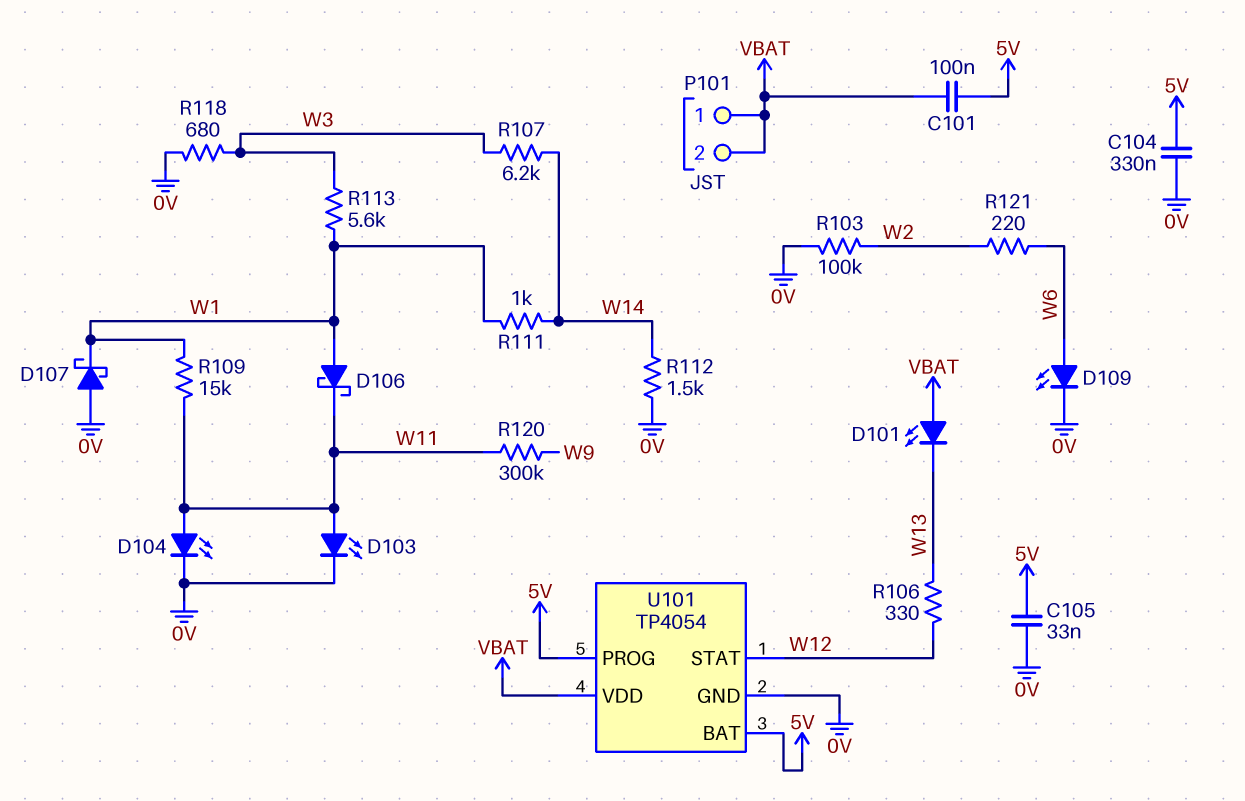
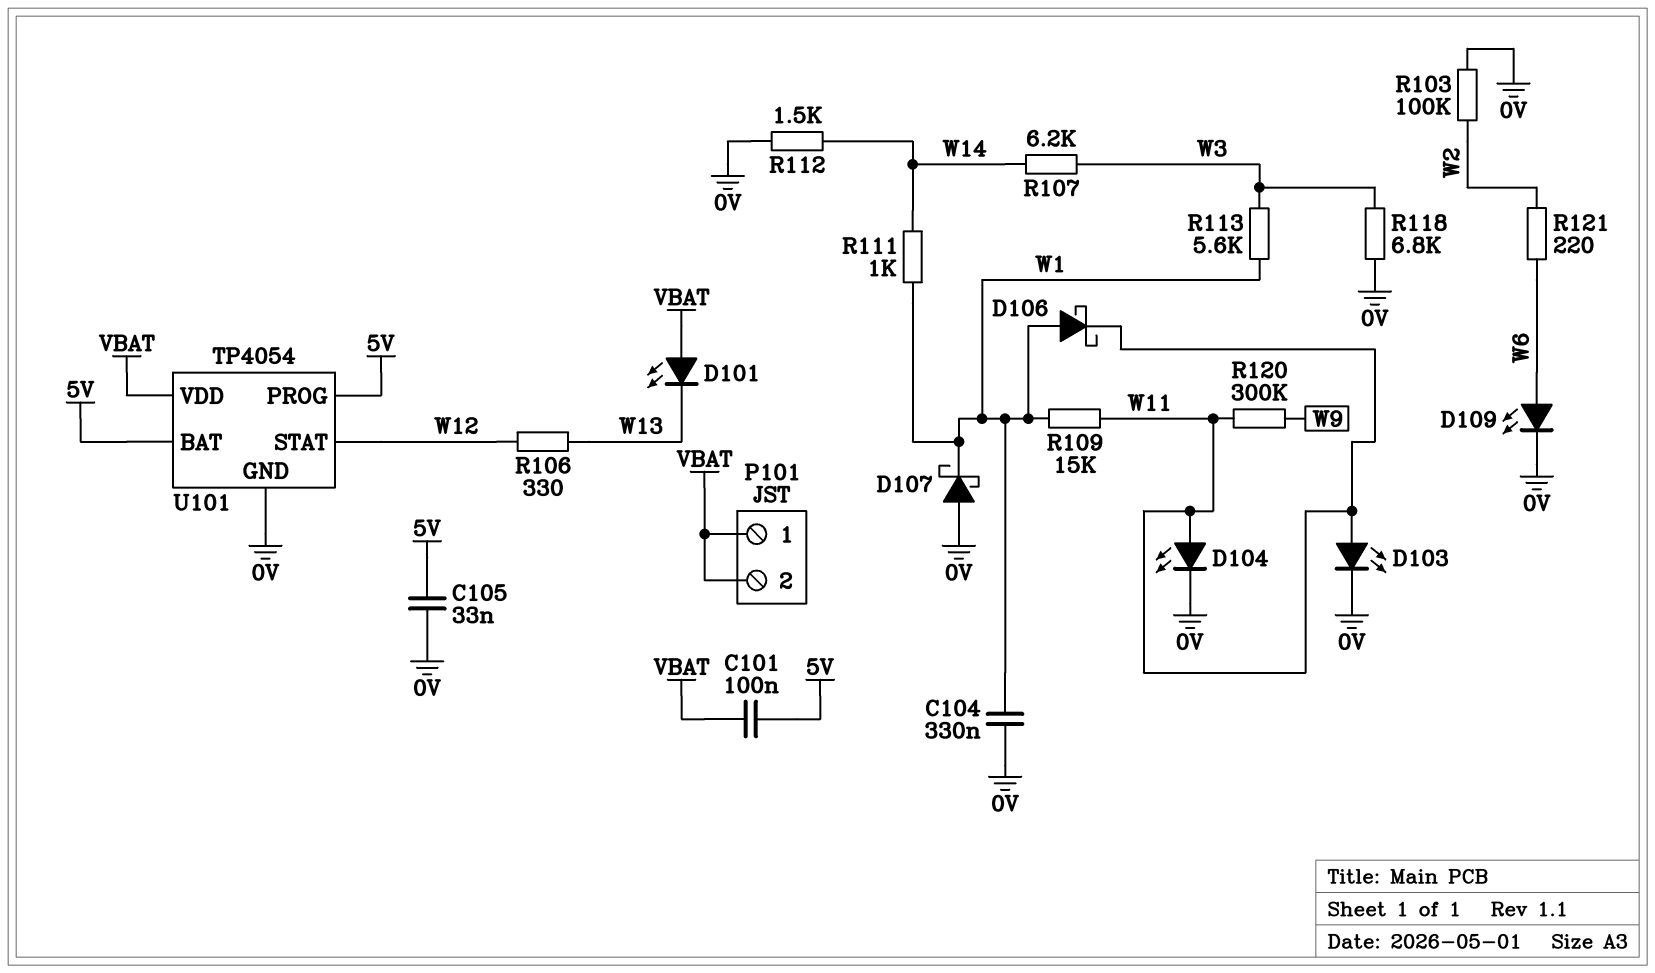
C104: 330nF (0V, 5V) -> 330nF (0V, W1)
R118: 680 (0V, W3) -> 6.8k (0V, W3)

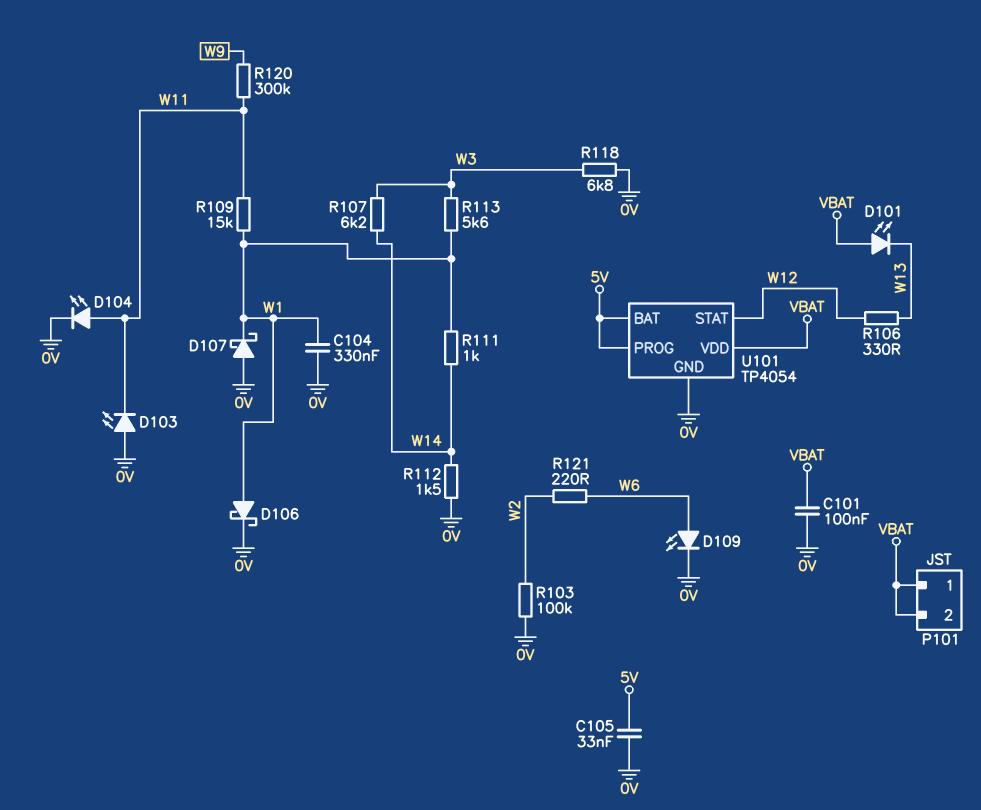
C101: 100nF (5V, VBAT) -> 100nF (0V, VBAT)
D103: LED (A W11, K 0V) -> LED (A 0V, K W11)
D106: schottky (A W1, K W11) -> schottky (A W1, K 0V)

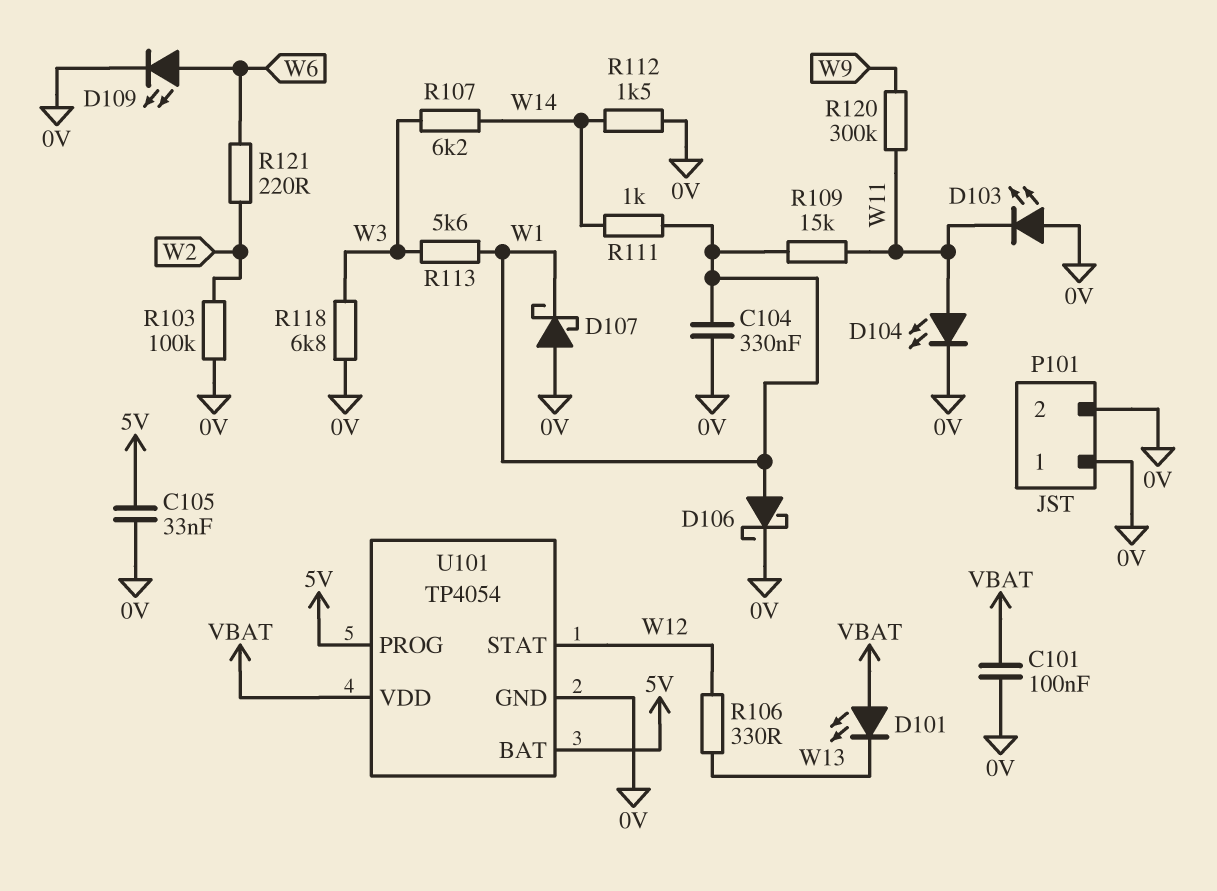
P101 pin 1: VBAT -> 0V
P101 pin 2: VBAT -> 0V

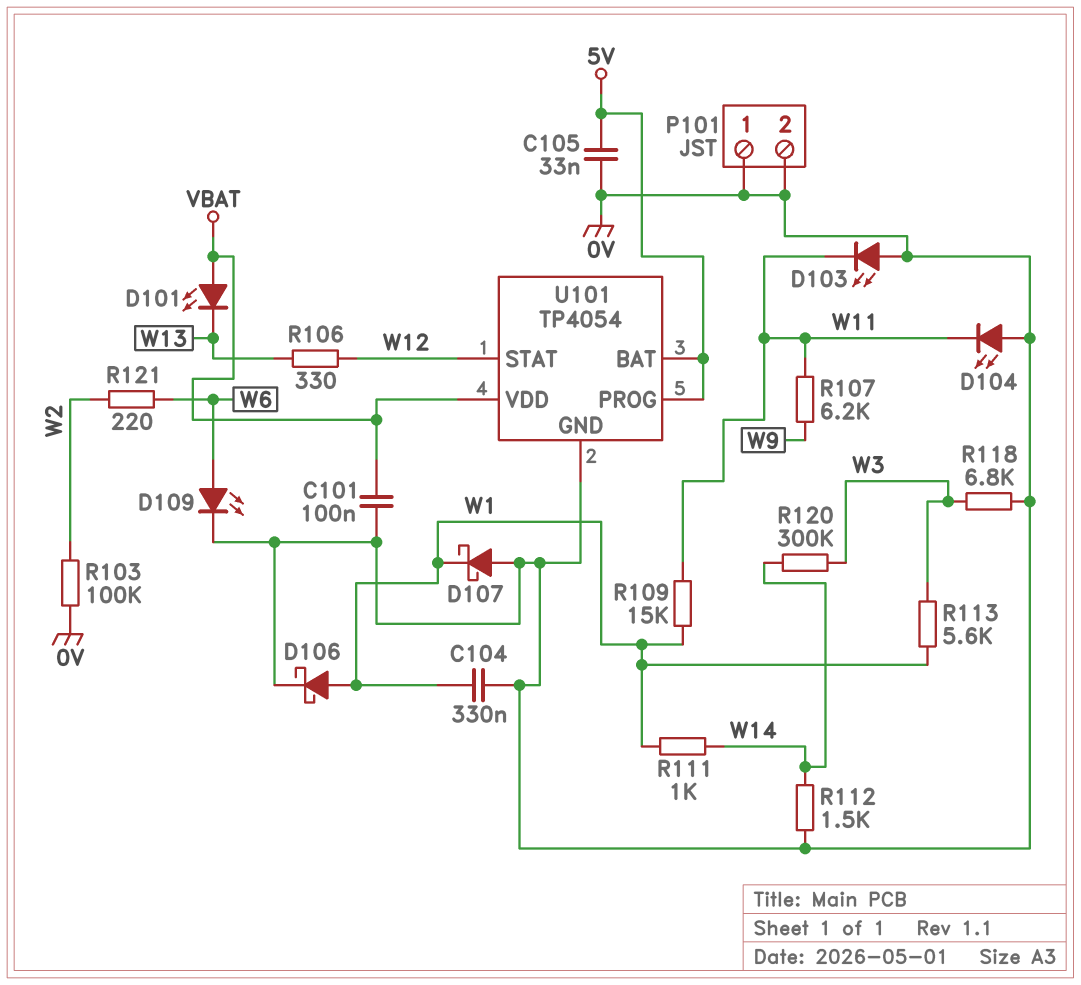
D104: LED (A W11, K 0V) -> LED (A 0V, K W11)
R107: 6.2k (W3, W14) -> 6.2k (W9, W11)
R120: 300k (W9, W11) -> 300k (W3, W14)

